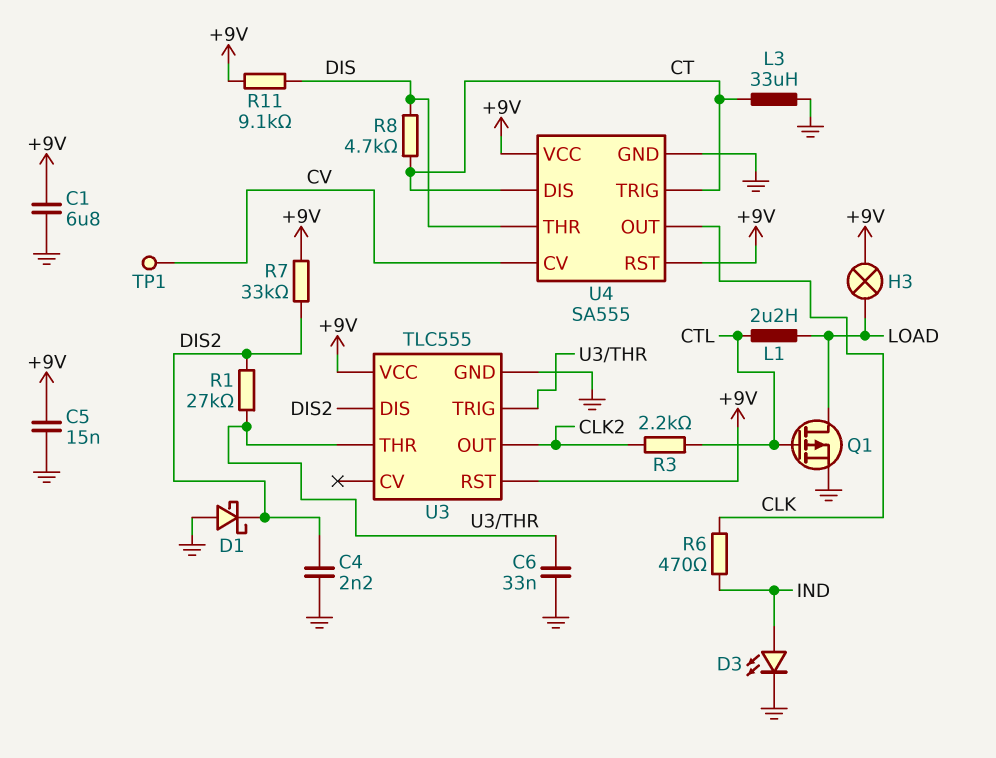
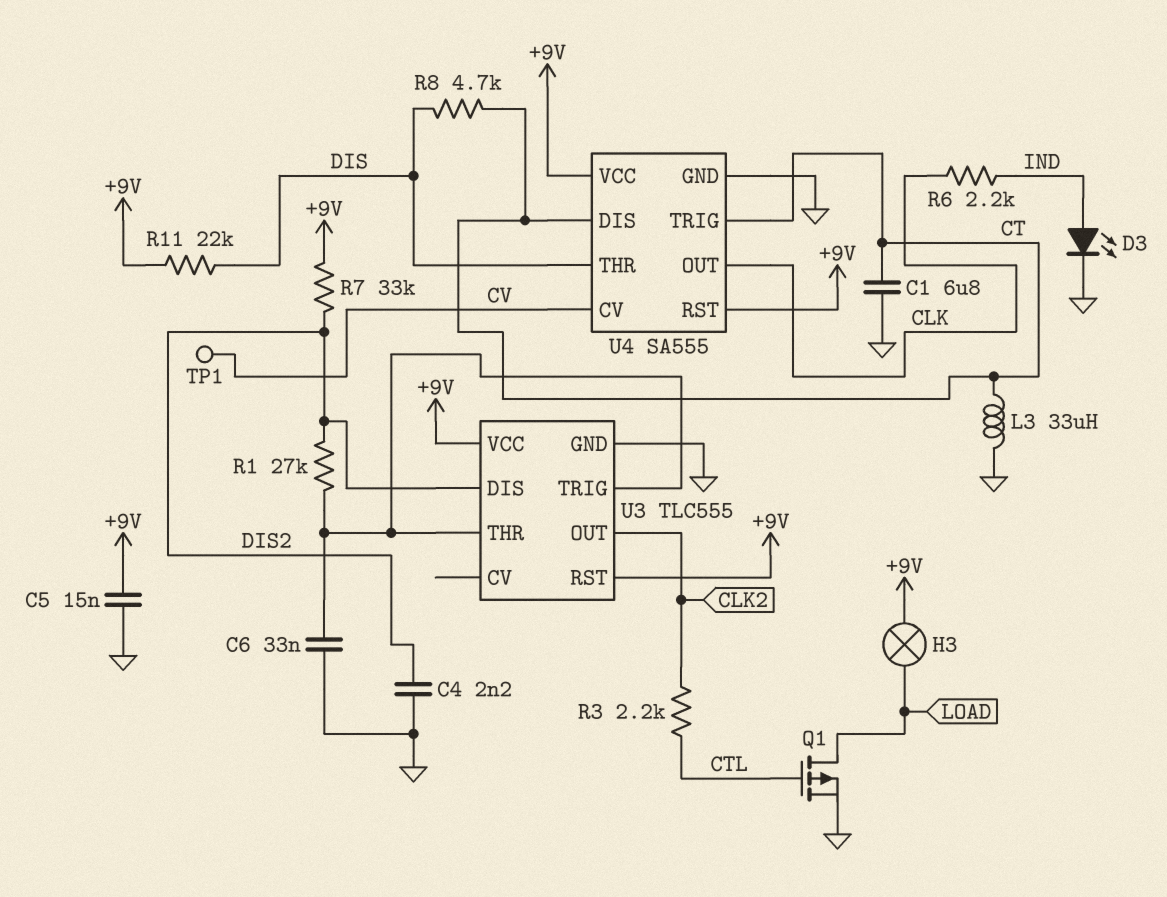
C1: 6.8uF (+9V, GND) -> 6.8uF (CT, GND)
D1: schottky (A GND, K DIS2) -> none
L1: 2.2uH (CTL, LOAD) -> none
R6: 470 (CLK, IND) -> 2.2k (CLK, IND)
R11: 9.1k (+9V, DIS) -> 22k (+9V, DIS)

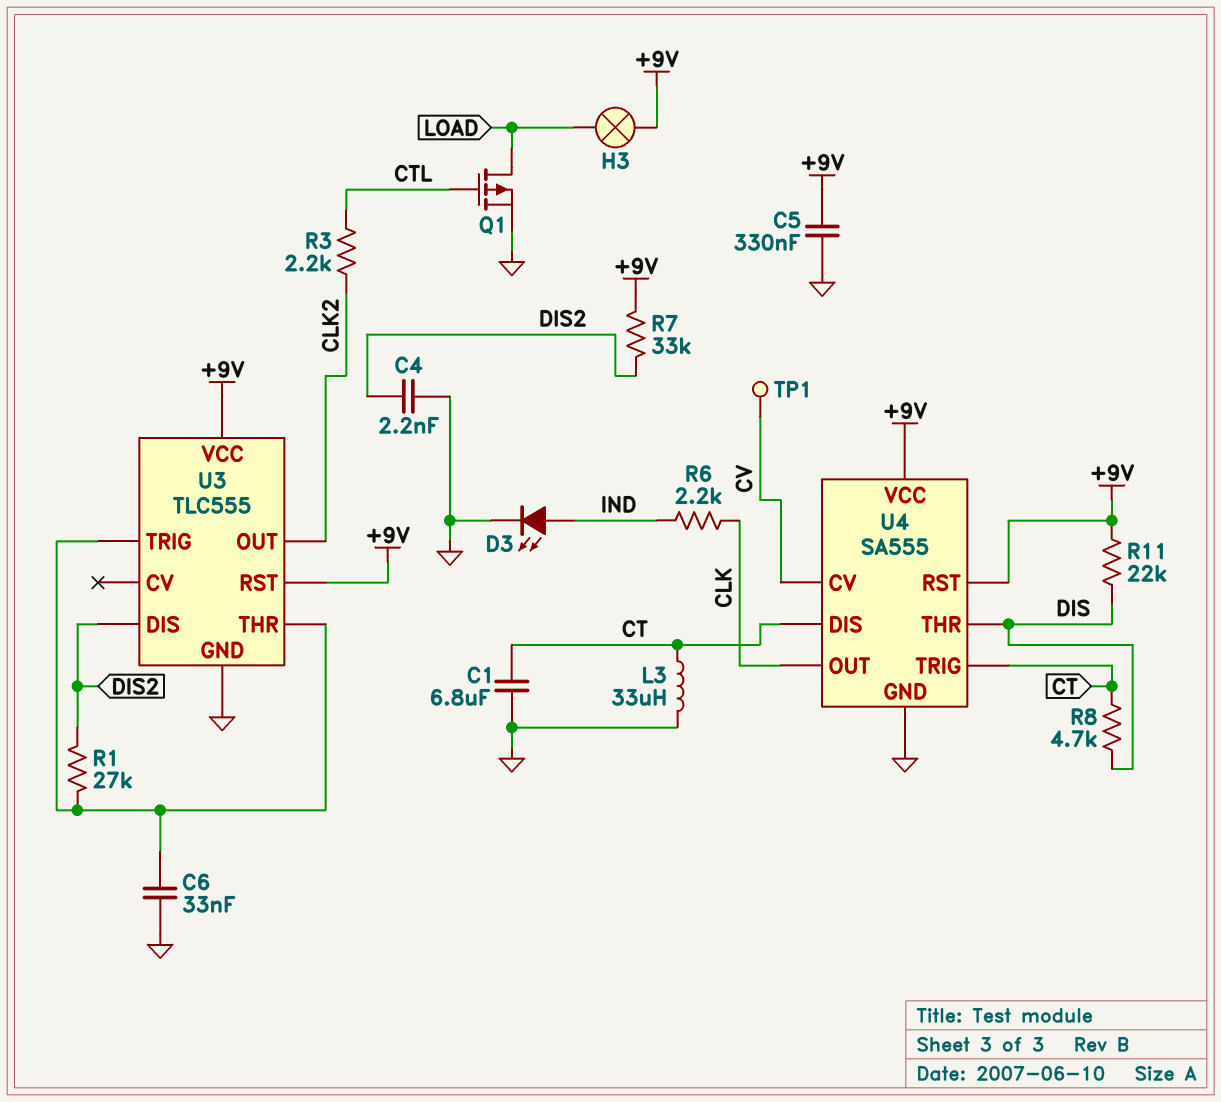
C5: 15nF (+9V, GND) -> 330nF (+9V, GND)

